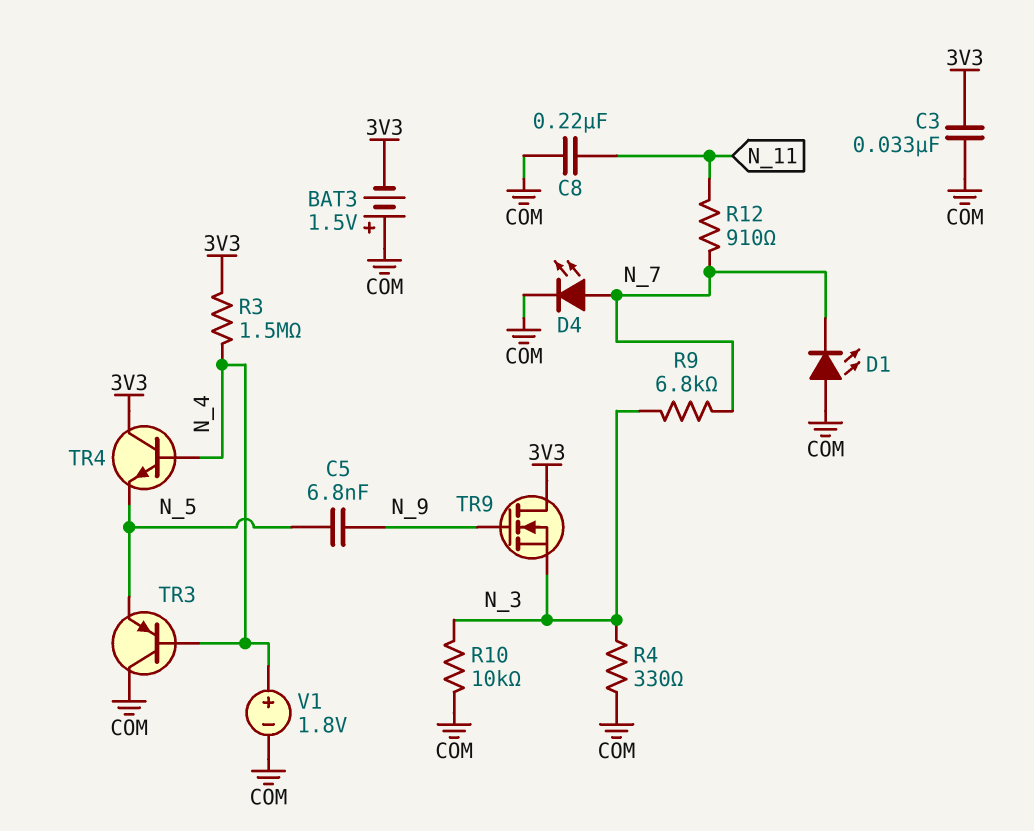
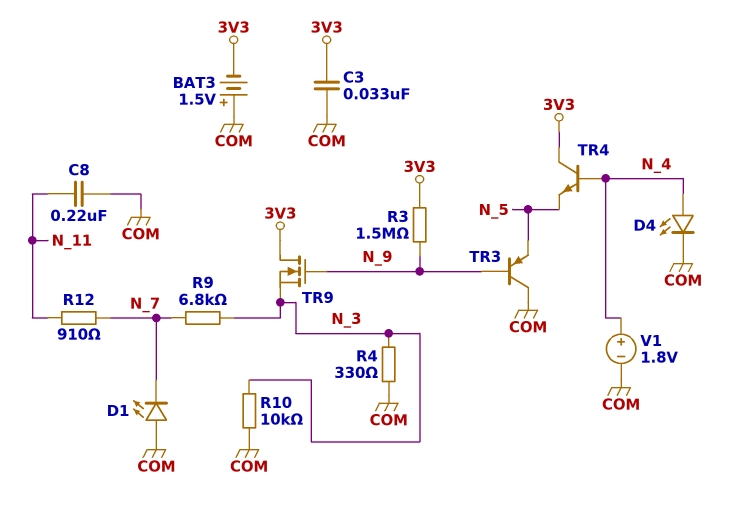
C5: 6.8nF (N_5, N_9) -> none
D4: LED (A N_7, K COM) -> LED (A N_4, K COM)
R3: 1.5M (3V3, N_4) -> 1.5M (3V3, N_9)
TR3: PNP (B N_4, C COM, E N_5) -> PNP (B N_9, C COM, E N_5)

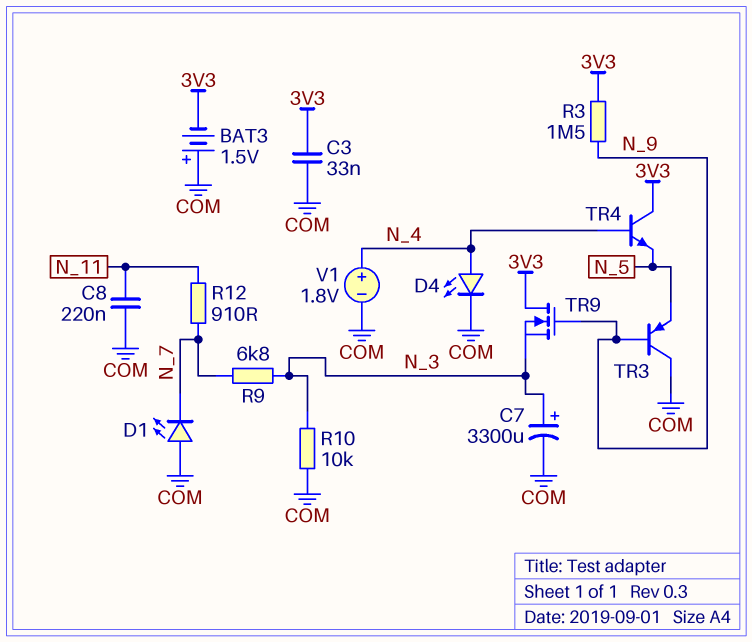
C7: none -> 3300uF (plus N_3, minus COM)
R4: 330 (COM, N_3) -> none

